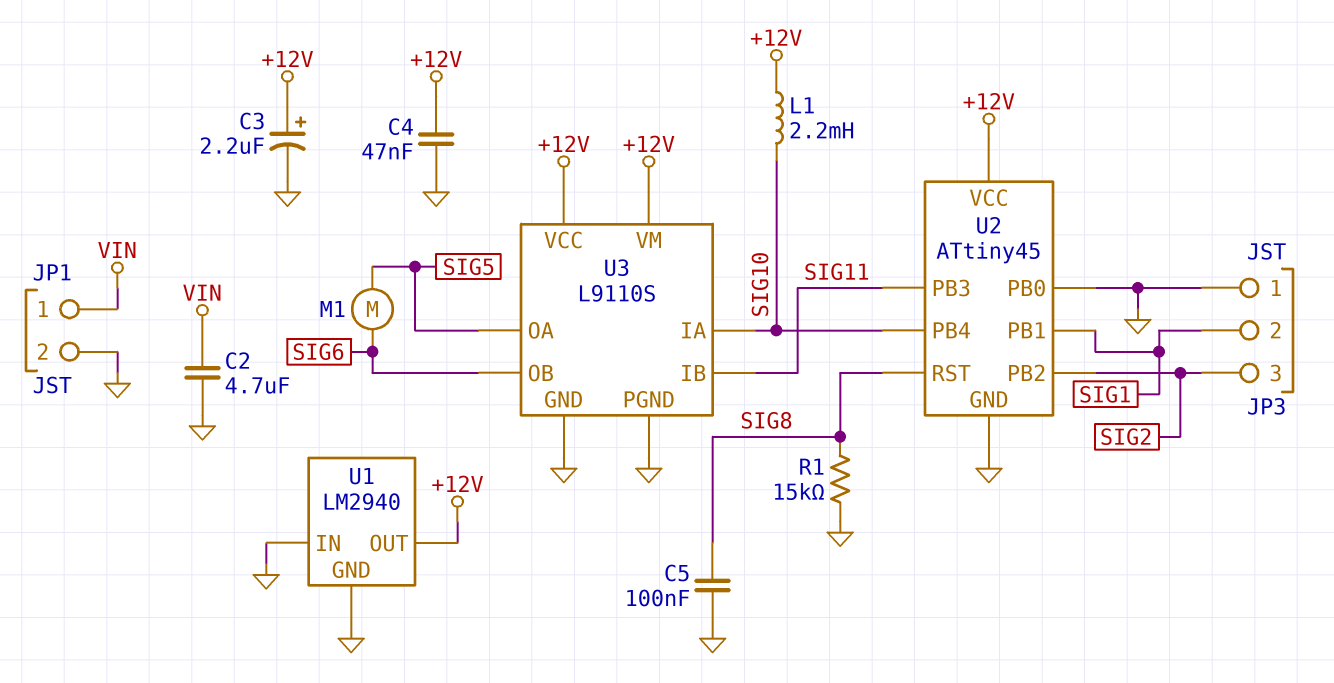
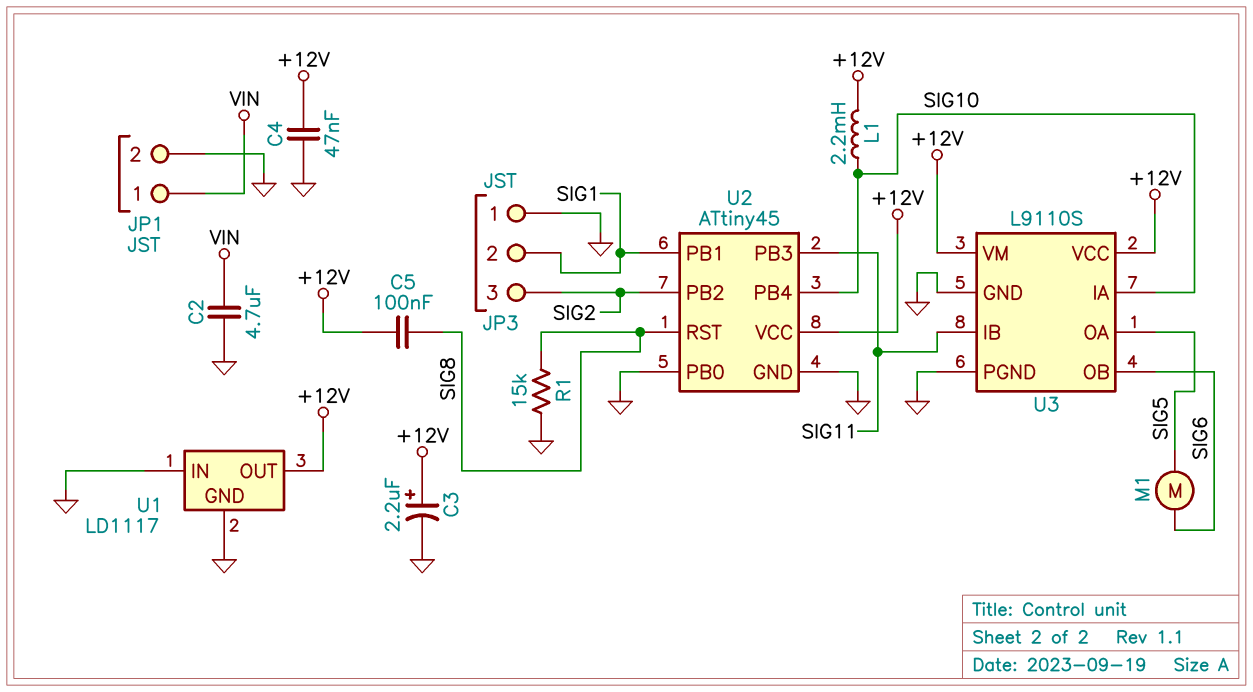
C5: 100nF (GND, SIG8) -> 100nF (+12V, SIG8)
U1: LM2940 -> LD1117

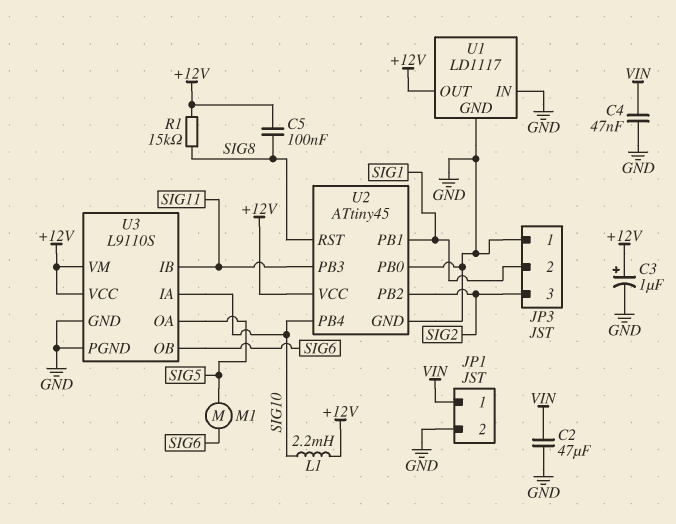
C2: 4.7uF (GND, VIN) -> 47uF (GND, VIN)
C3: 2.2uF (plus +12V, minus GND) -> 1uF (plus +12V, minus GND)
C4: 47nF (+12V, GND) -> 47nF (GND, VIN)
R1: 15k (GND, SIG8) -> 15k (+12V, SIG8)

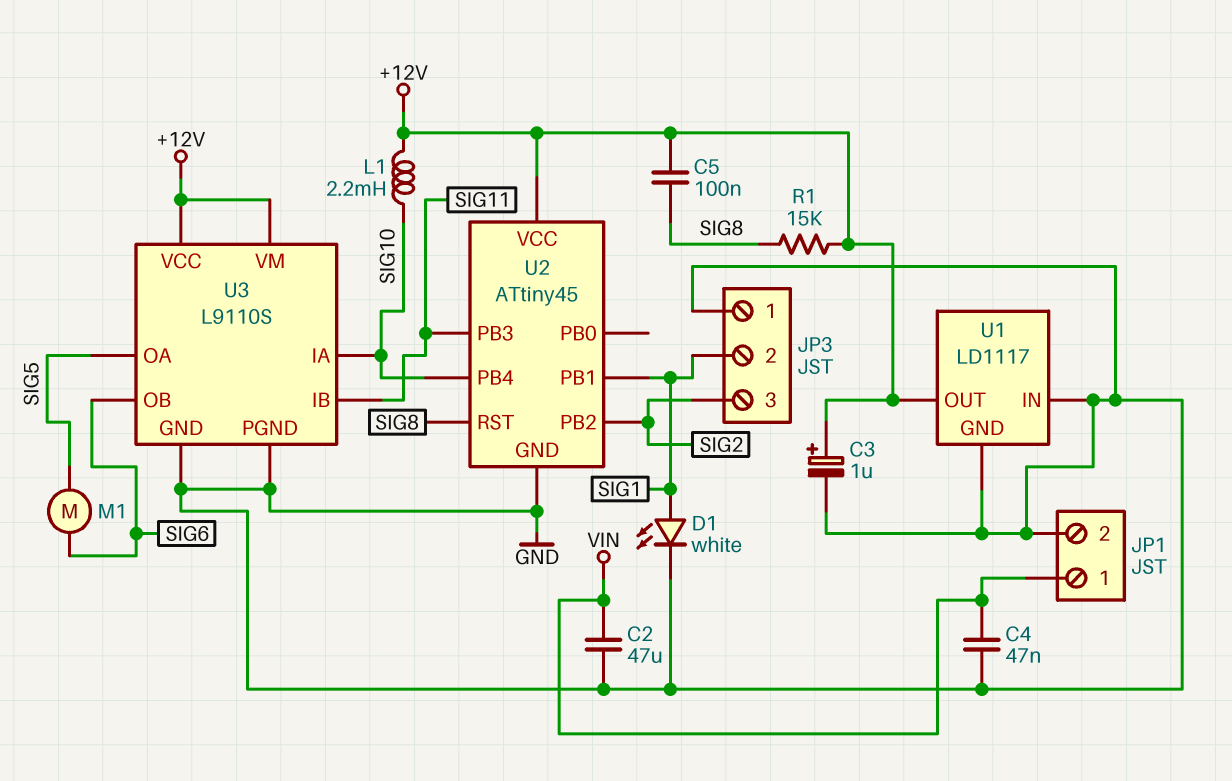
D1: none -> LED white (A SIG1, K GND)
U2 pin PB0: GND -> none

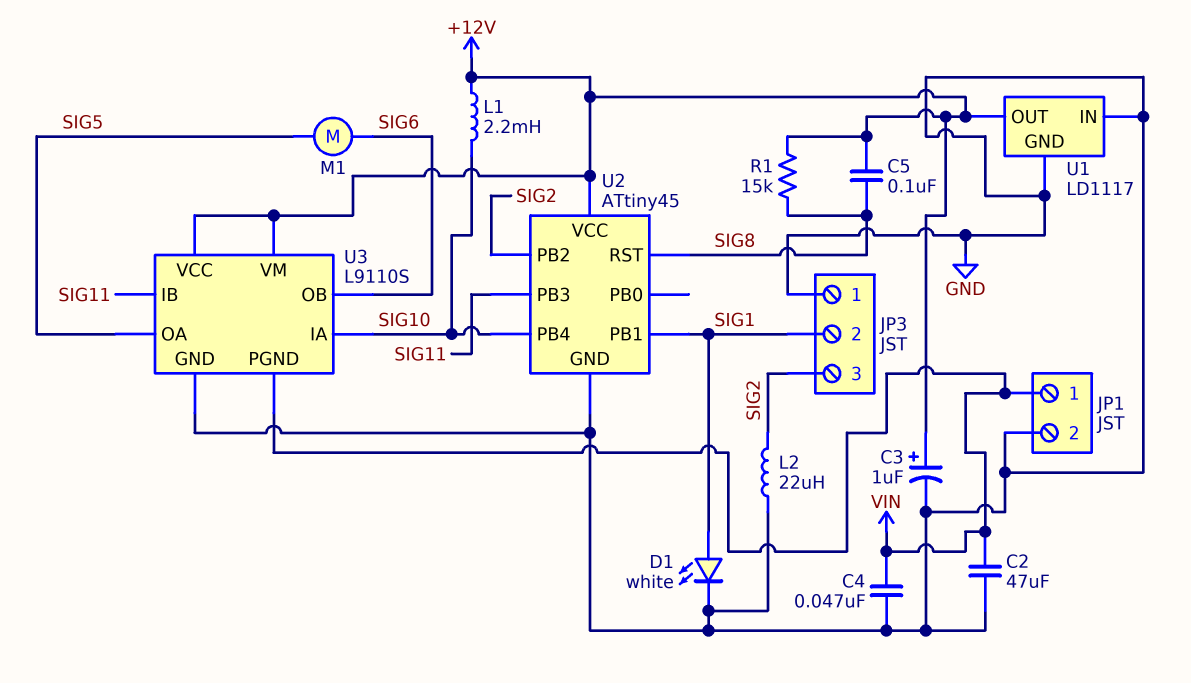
L2: none -> 22uH (GND, SIG2)
U3 pin PGND: GND -> VIN

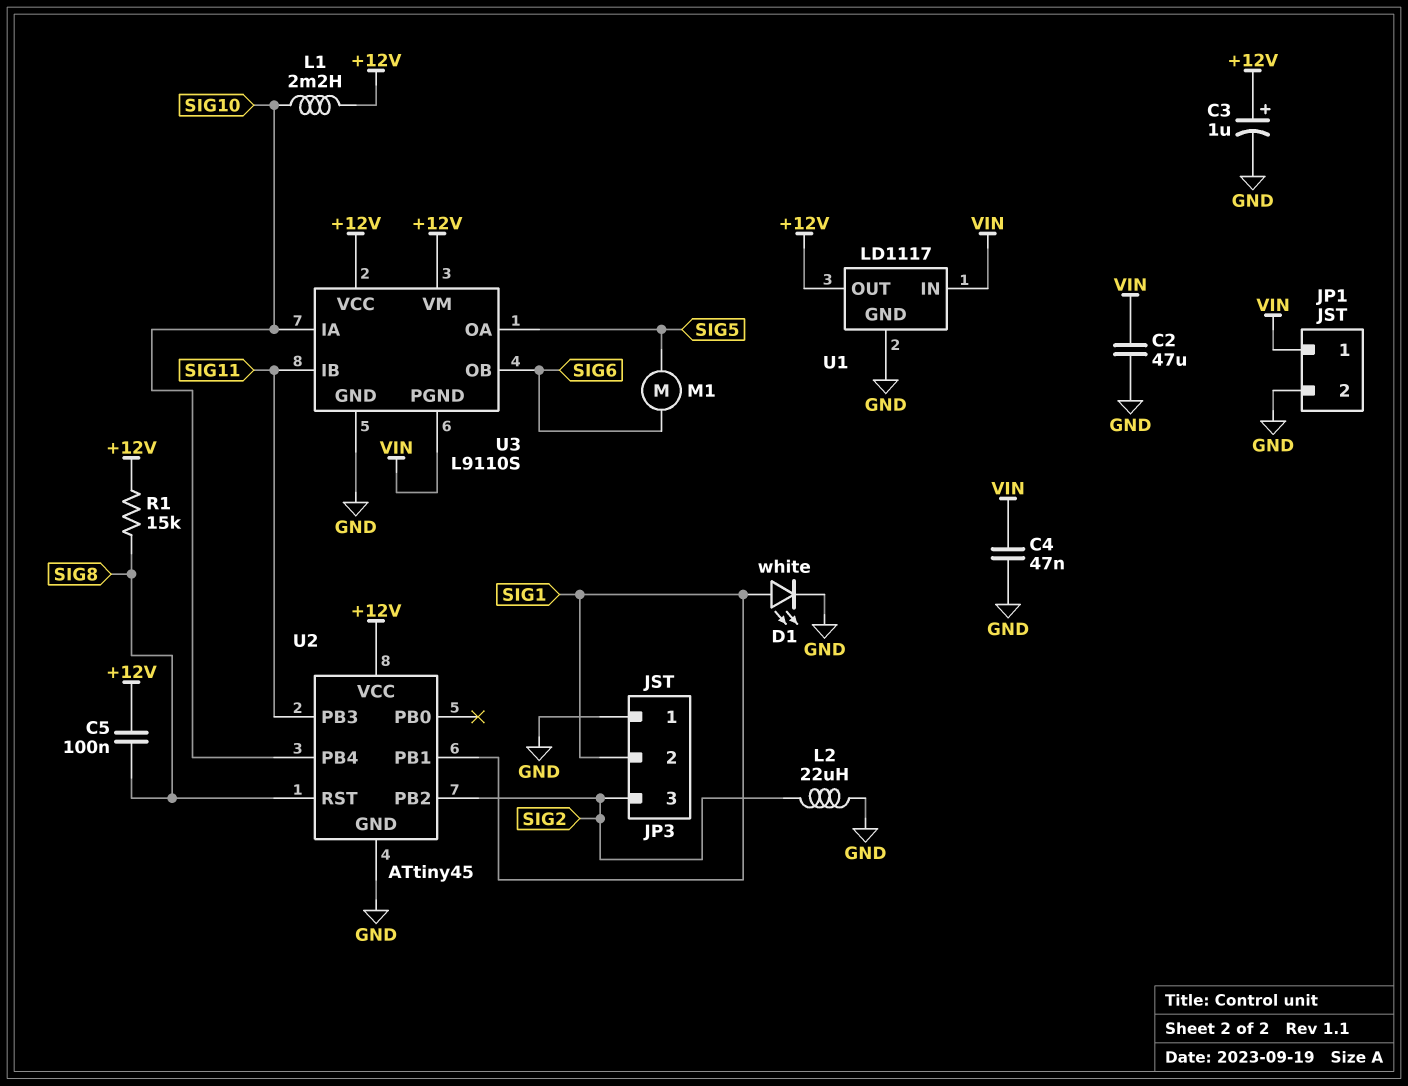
U1 pin IN: GND -> VIN

